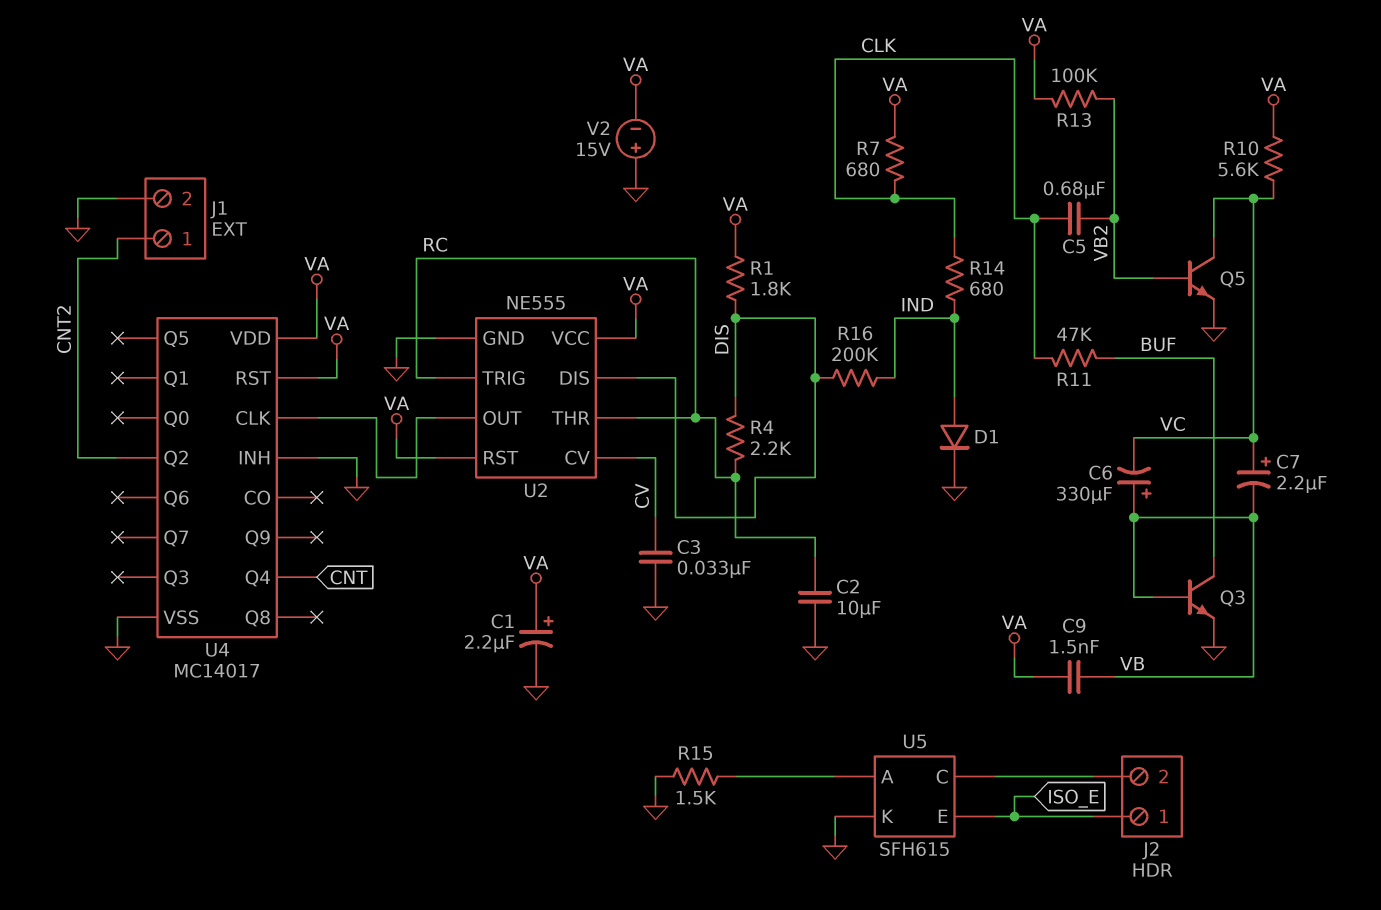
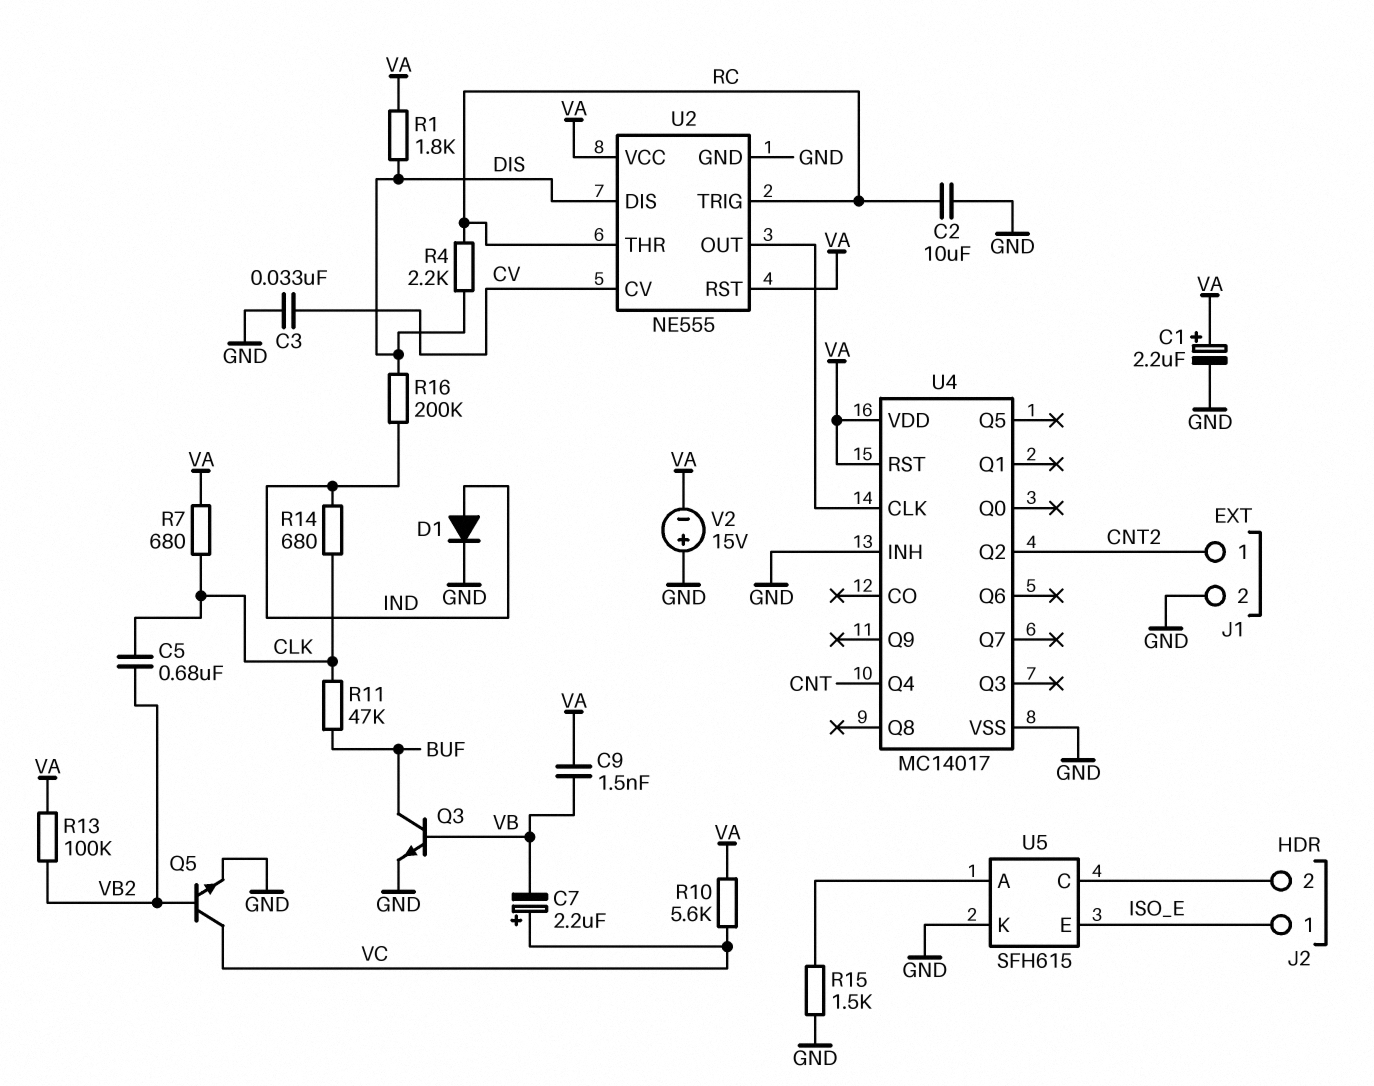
C6: 330uF (plus VB, minus VC) -> none

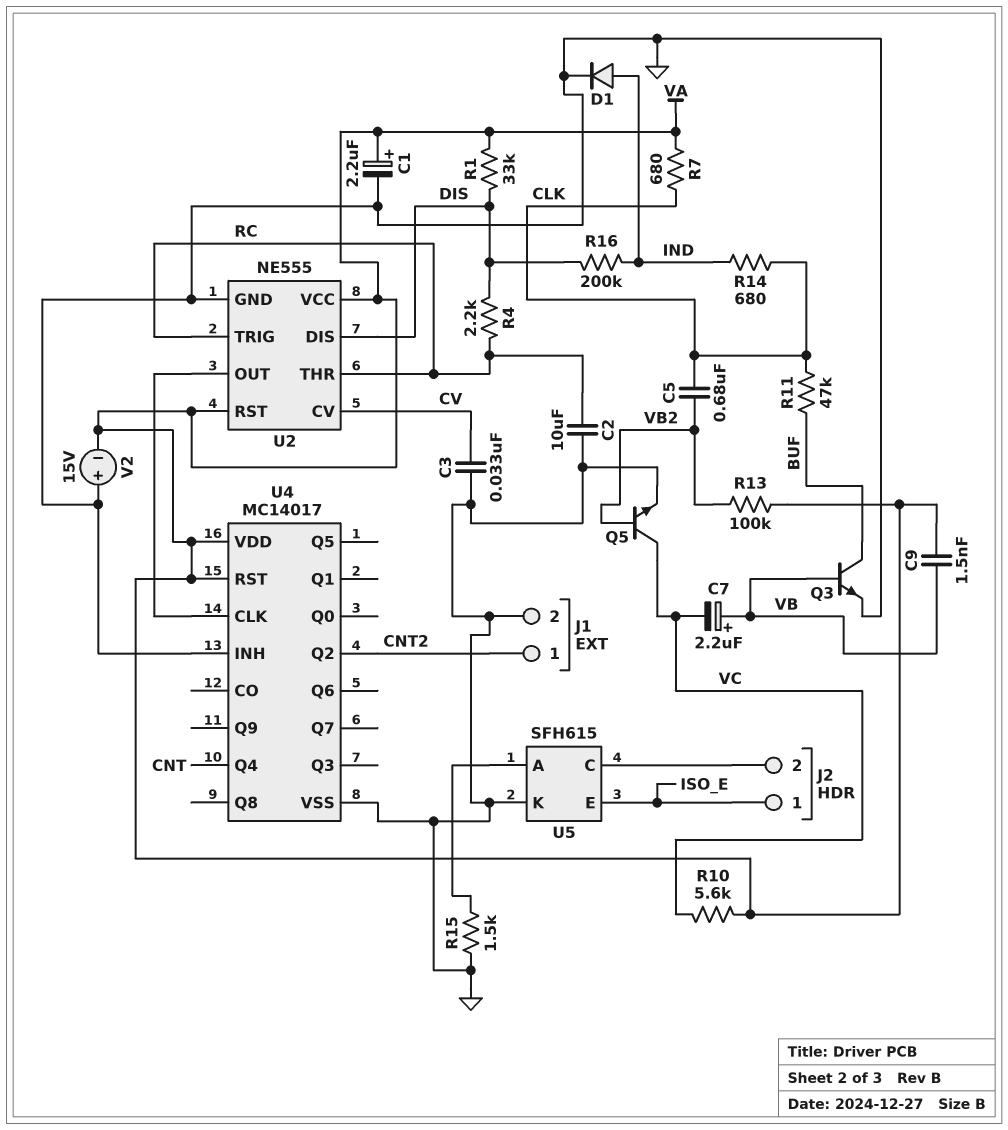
C7: 2.2uF (plus VC, minus VB) -> 2.2uF (plus VB, minus VC)
R1: 1.8k (DIS, VA) -> 33k (DIS, VA)

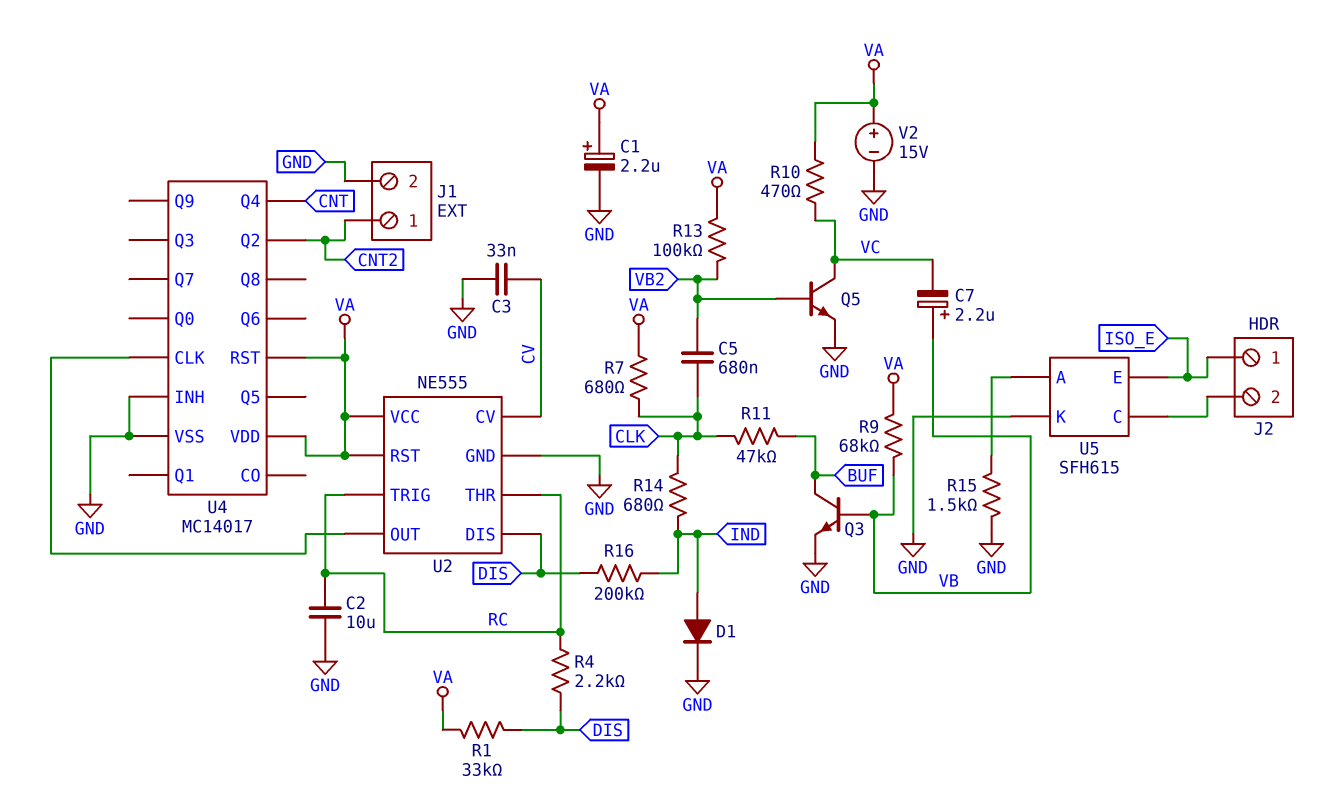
C9: 1.5nF (VA, VB) -> none
R9: none -> 68k (VA, VB)
R10: 5.6k (VA, VC) -> 470 (VA, VC)
V2: 15V (plus GND, minus VA) -> 15V (plus VA, minus GND)

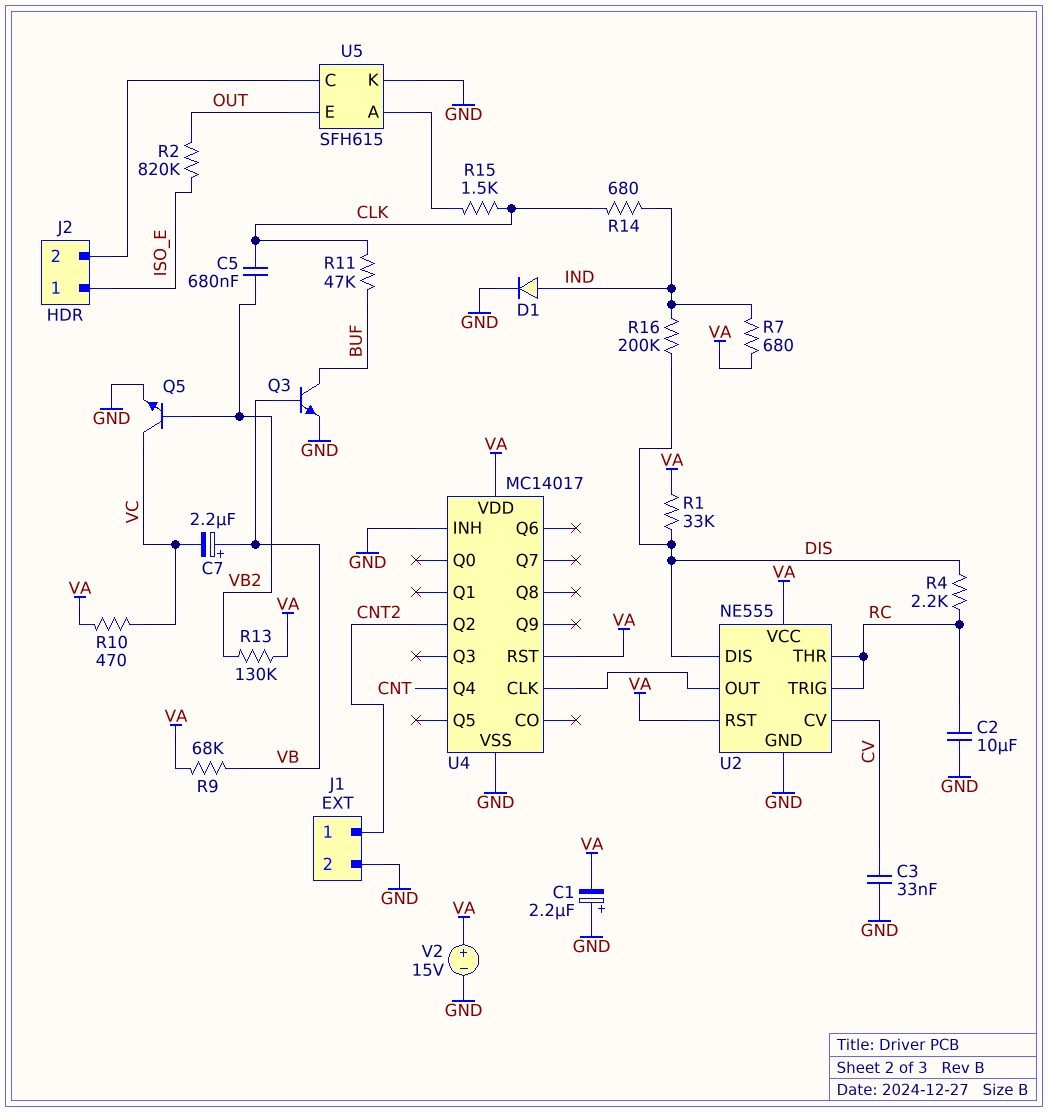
C1: 2.2uF (plus VA, minus GND) -> 2.2uF (plus GND, minus VA)
R2: none -> 820k (ISO_E, OUT)
R7: 680 (CLK, VA) -> 680 (IND, VA)
R13: 100k (VA, VB2) -> 130k (VA, VB2)
R15: 1.5k (GND, U5/A) -> 1.5k (CLK, U5/A)
U5 pin E: ISO_E -> OUT

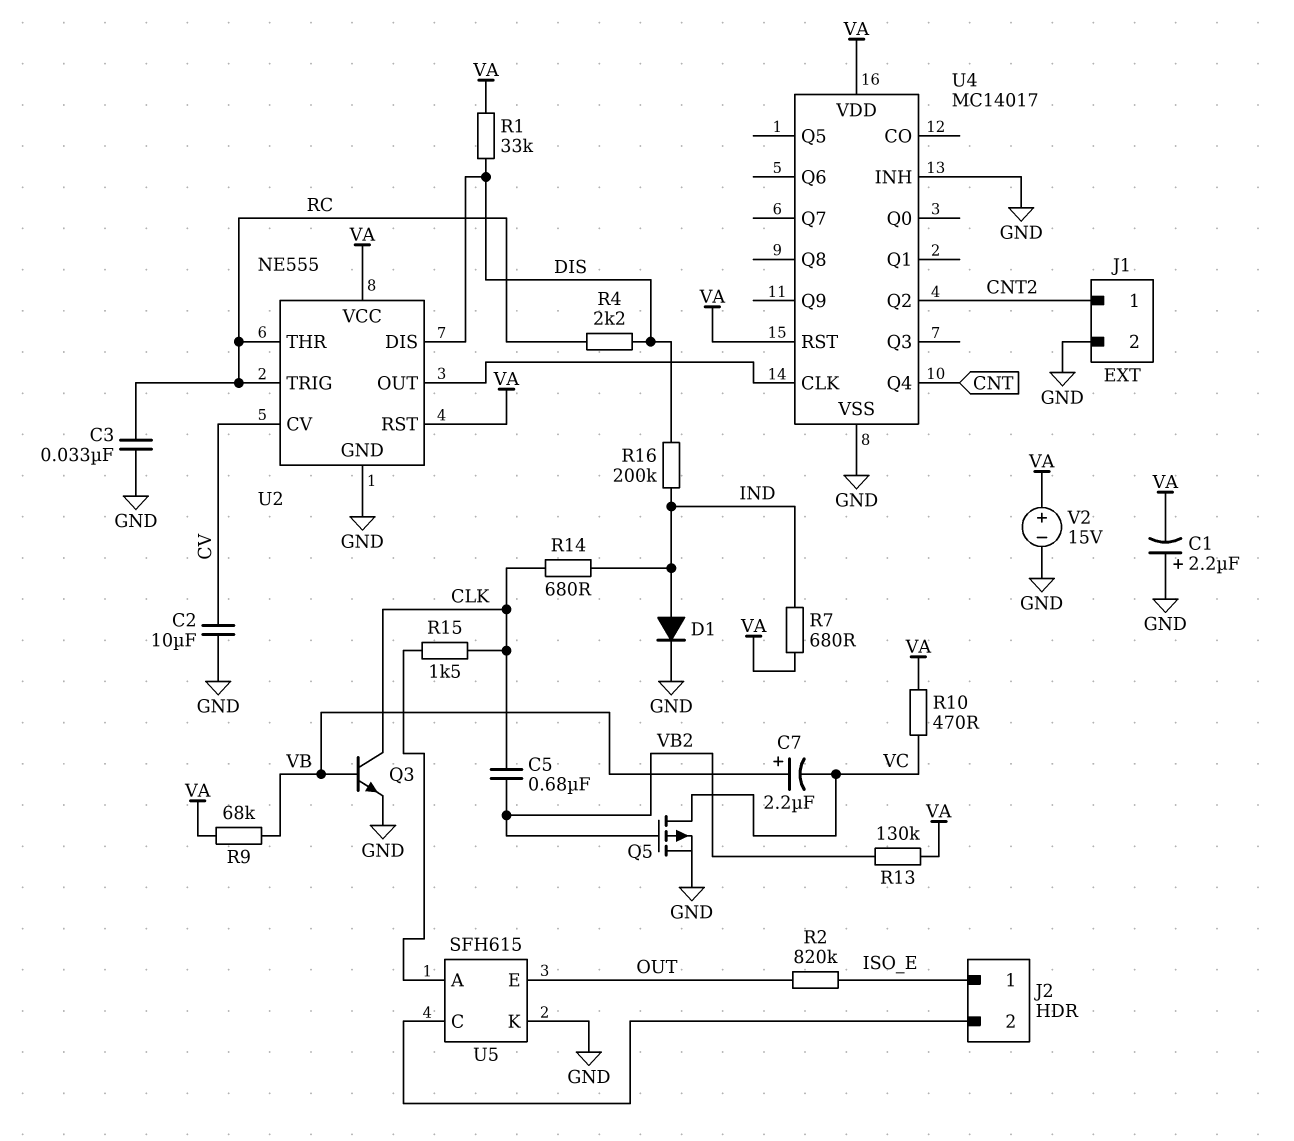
C2: 10uF (GND, RC) -> 10uF (CV, GND)
C3: 33nF (CV, GND) -> 33nF (GND, RC)
Q3: NPN (B VB, C BUF, E GND) -> NPN (B VB, C CLK, E GND)
Q5: NPN (B VB2, C VC, E GND) -> PMOS (G VB2, D VC, S GND)
R11: 47k (BUF, CLK) -> none

